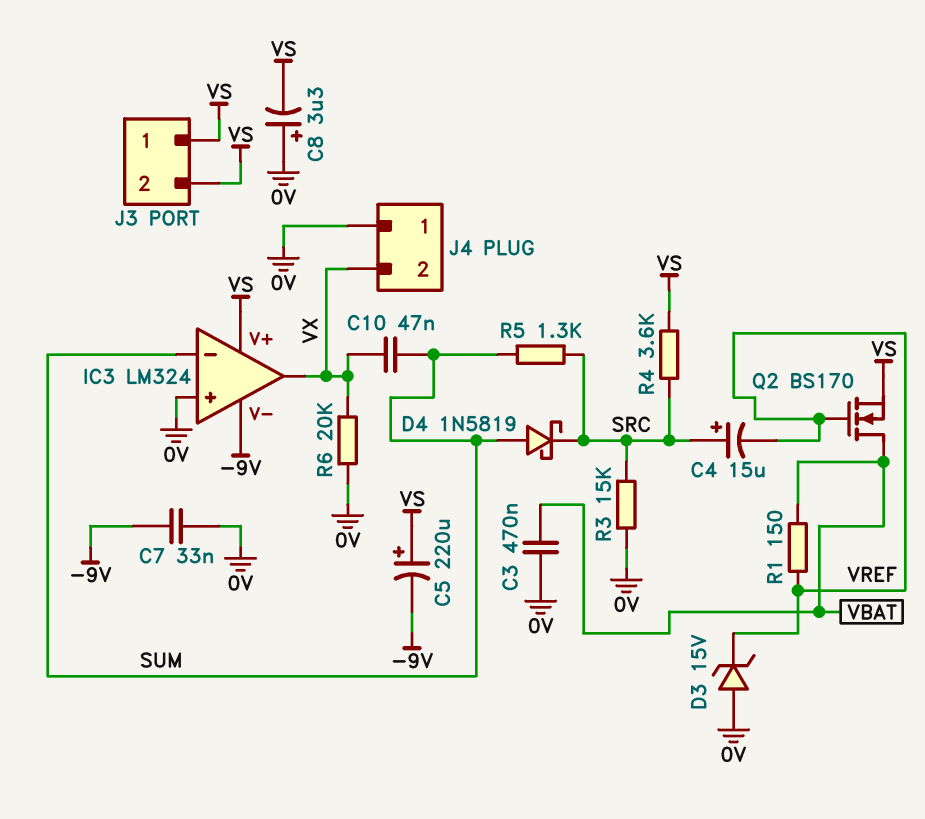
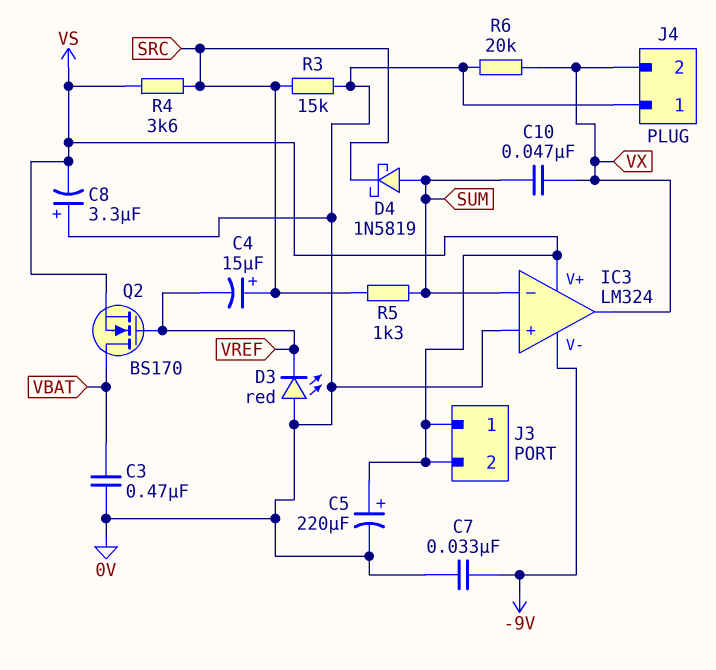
C5: 220uF (plus VS, minus -9V) -> 220uF (plus VS, minus 0V)
D3: zener 15V (A 0V, K VREF) -> LED red (A 0V, K VREF)
R1: 150 (VBAT, VREF) -> none

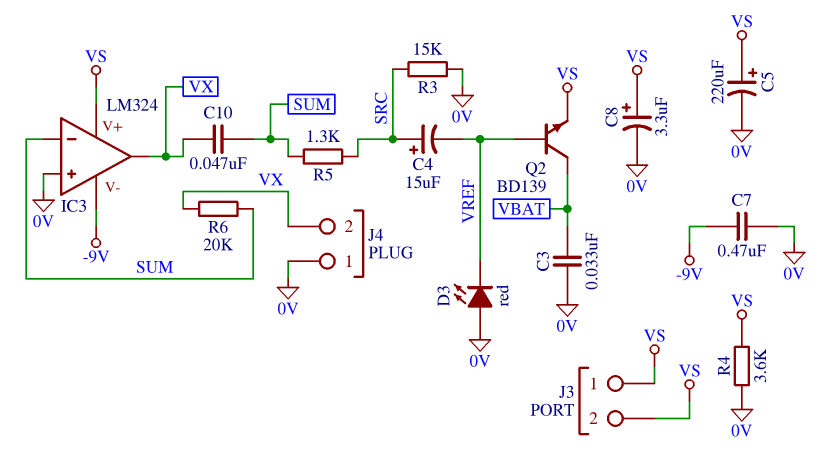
C3: 470nF (0V, VBAT) -> 33nF (0V, VBAT)
C7: 33nF (-9V, 0V) -> 470nF (-9V, 0V)
C8: 3.3uF (plus 0V, minus VS) -> 3.3uF (plus VS, minus 0V)
D4: schottky 1N5819 (A SUM, K SRC) -> none
Q2: NMOS BS170 (G VREF, D VBAT, S VS) -> NPN BD139 (B VREF, C VBAT, E VS)
R4: 3.6k (SRC, VS) -> 3.6k (0V, VS)
R6: 20k (0V, VX) -> 20k (SUM, VX)

